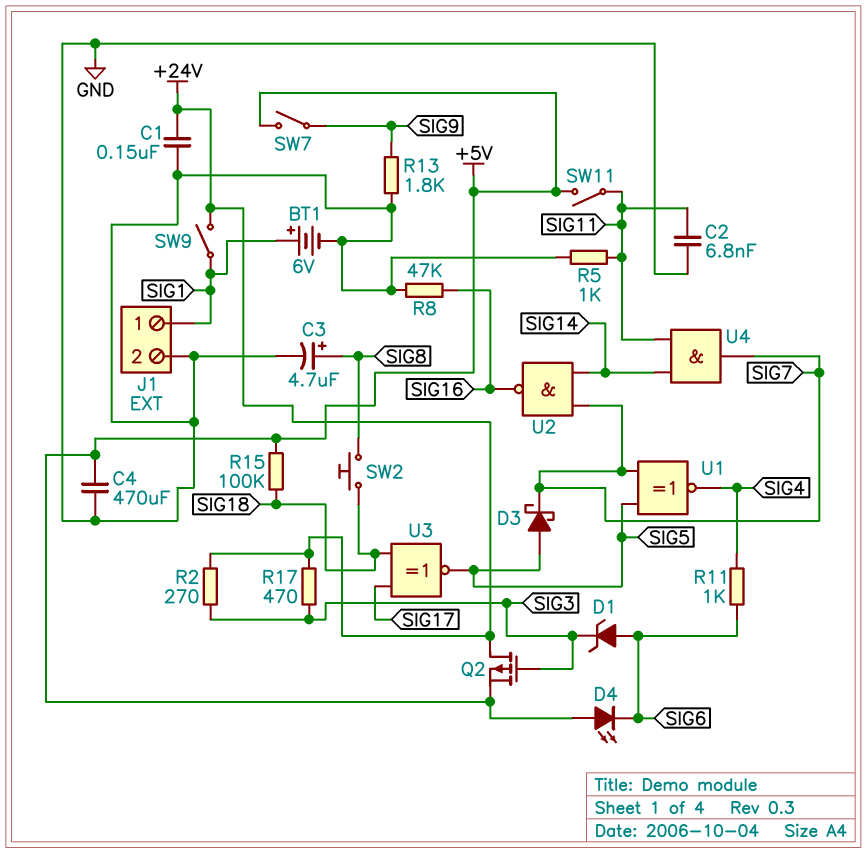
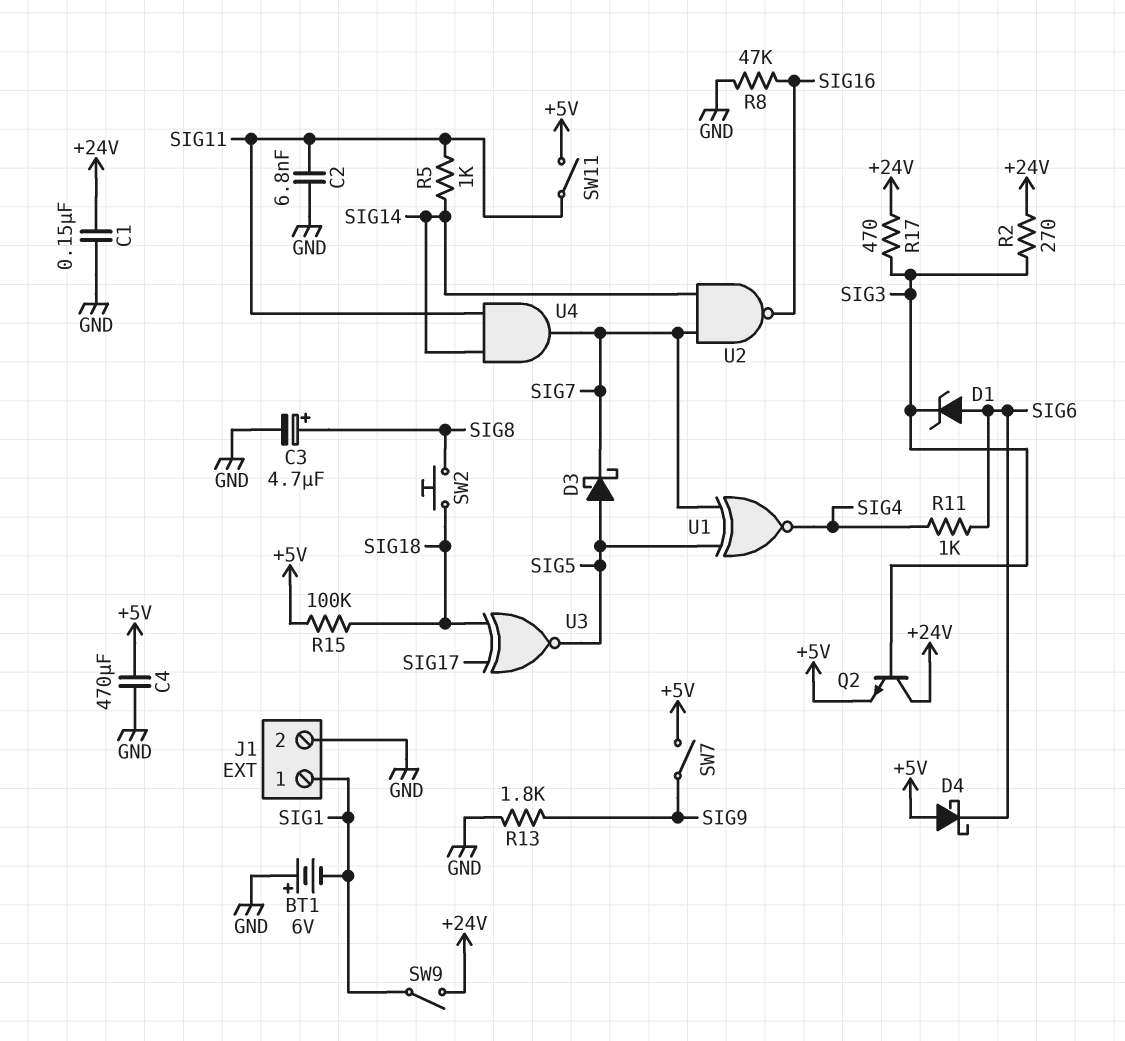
BT1: 6V (plus SIG1, minus GND) -> 6V (plus GND, minus SIG1)
D4: LED (A +5V, K SIG6) -> schottky (A +5V, K SIG6)
Q2: PMOS (G SIG3, D +24V, S +5V) -> NPN (B SIG3, C +24V, E +5V)
R5: 1k (GND, SIG11) -> 1k (SIG11, SIG14)

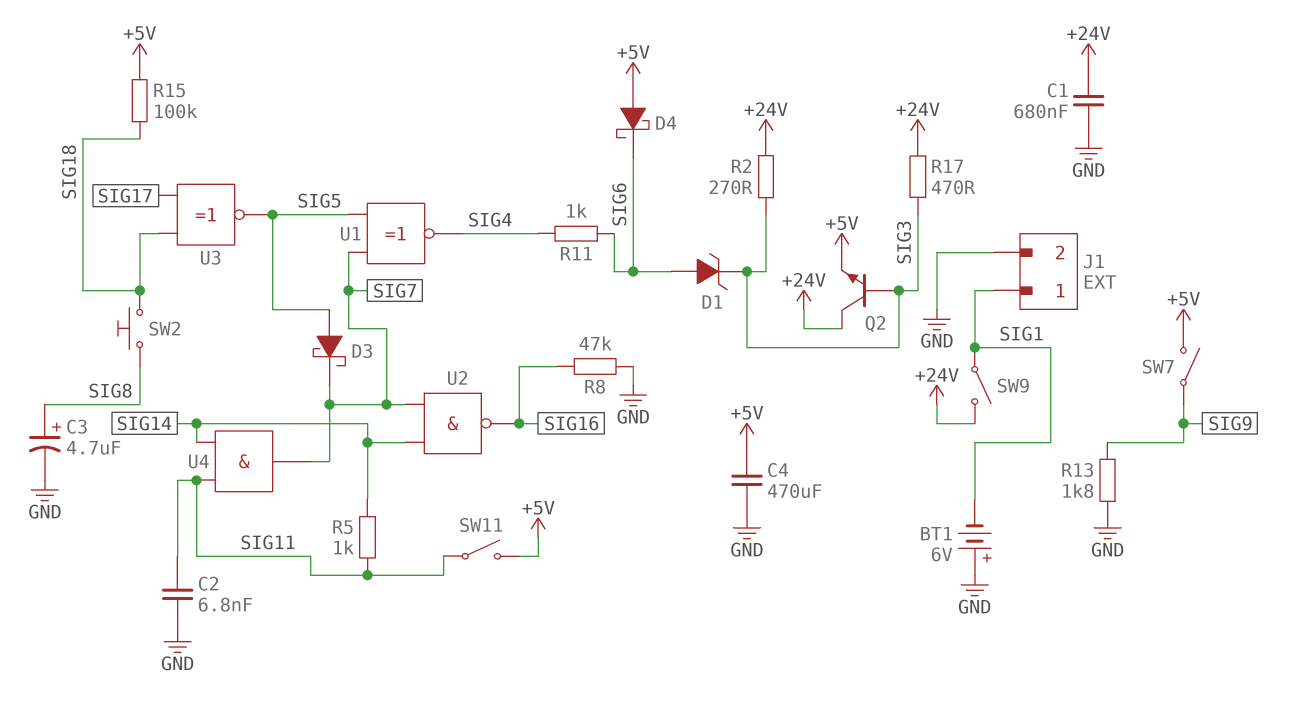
C1: 150nF (+24V, GND) -> 680nF (+24V, GND)

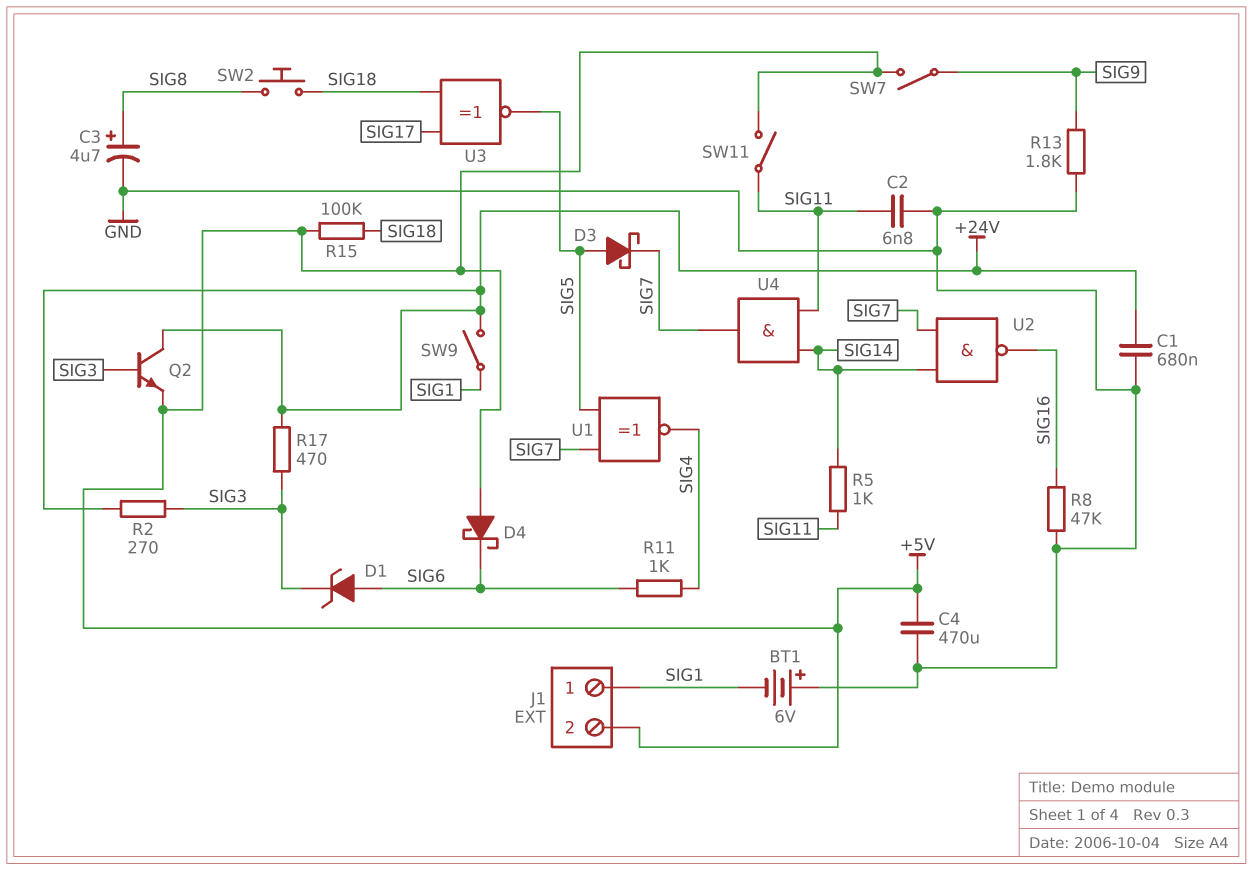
J1 pin 2: GND -> +5V

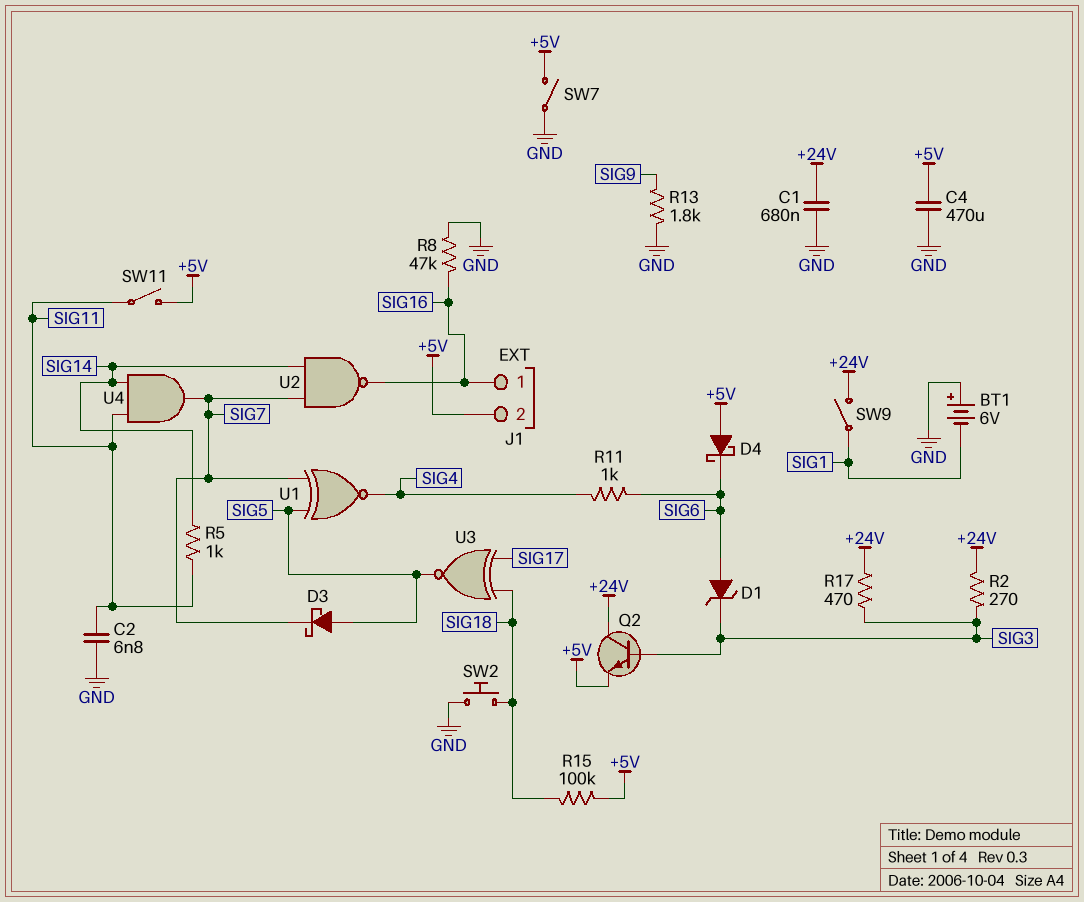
C3: 4.7uF (plus SIG8, minus GND) -> none
J1 pin 1: SIG1 -> SIG16
SW2: button (SIG8, SIG18) -> button (GND, SIG18)
SW7: switch (+5V, SIG9) -> switch (+5V, GND)

